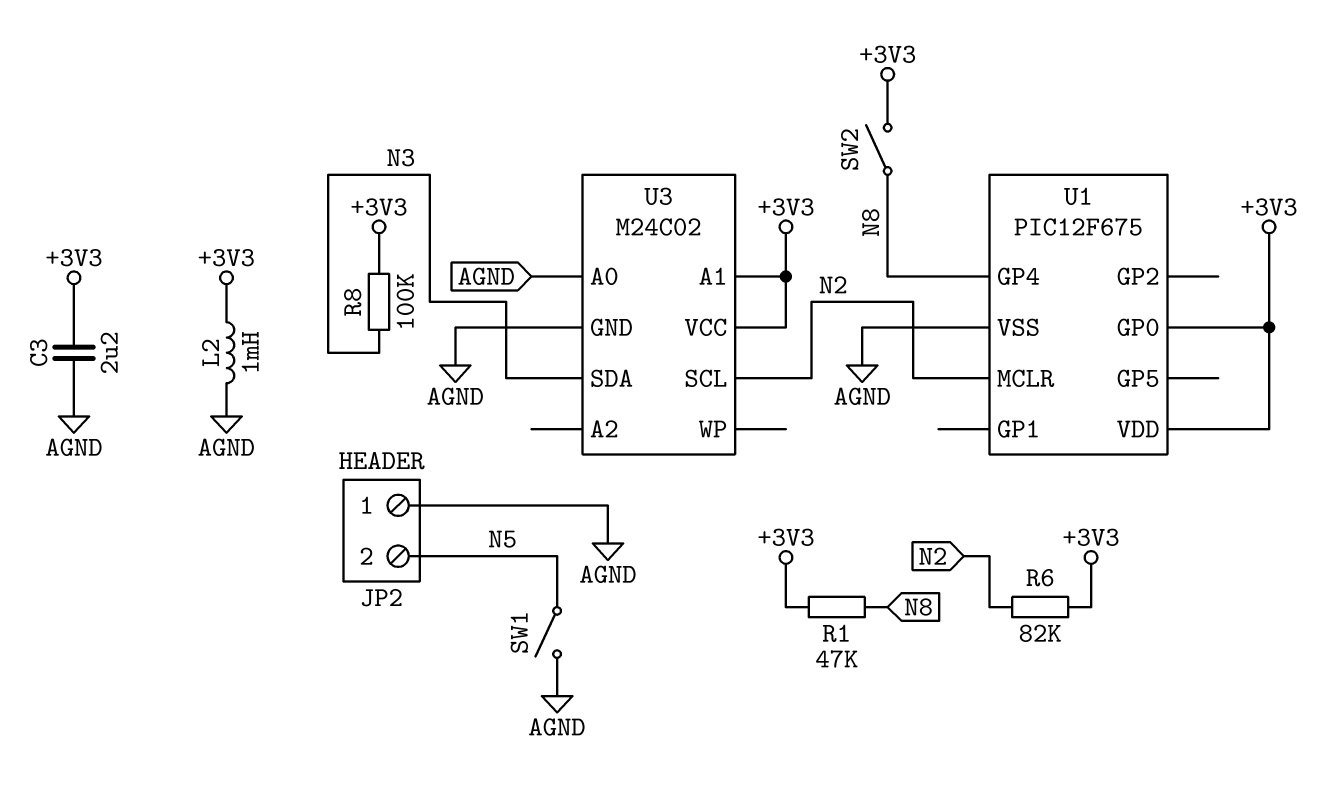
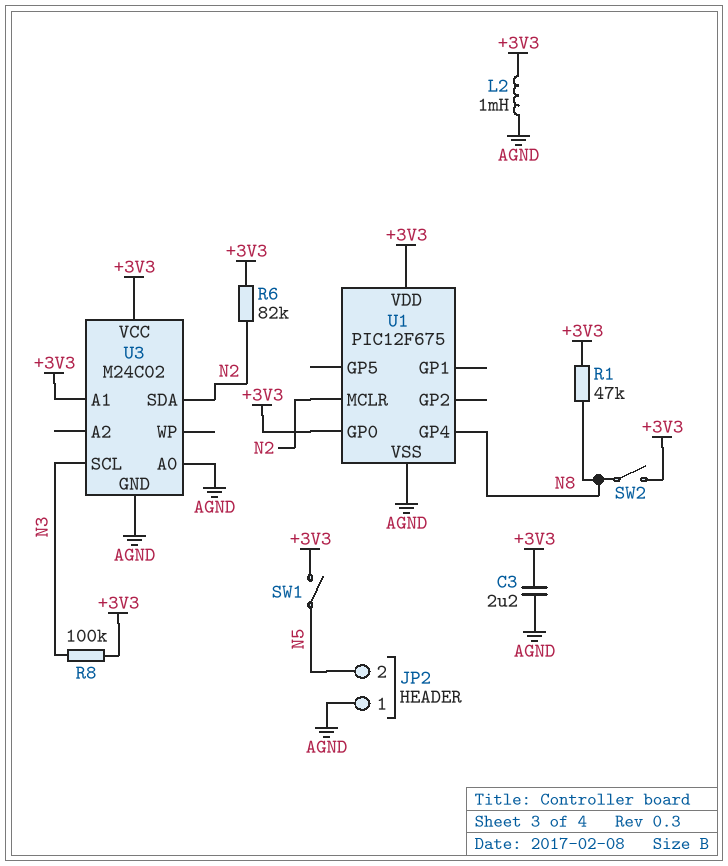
SW1: switch (AGND, N5) -> switch (+3V3, N5)
U3 pin SCL: N2 -> N3
U3 pin SDA: N3 -> N2

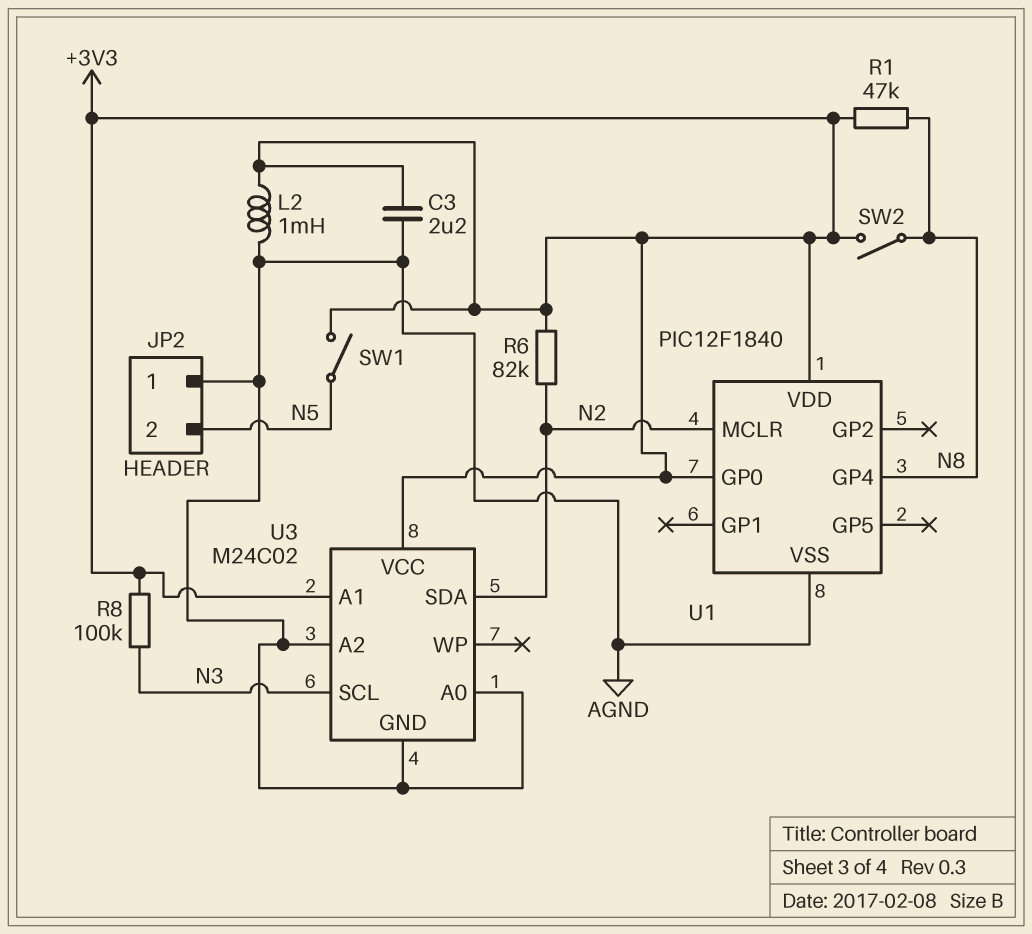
U1: PIC12F675 -> PIC12F1840
U3 pin A2: none -> AGND

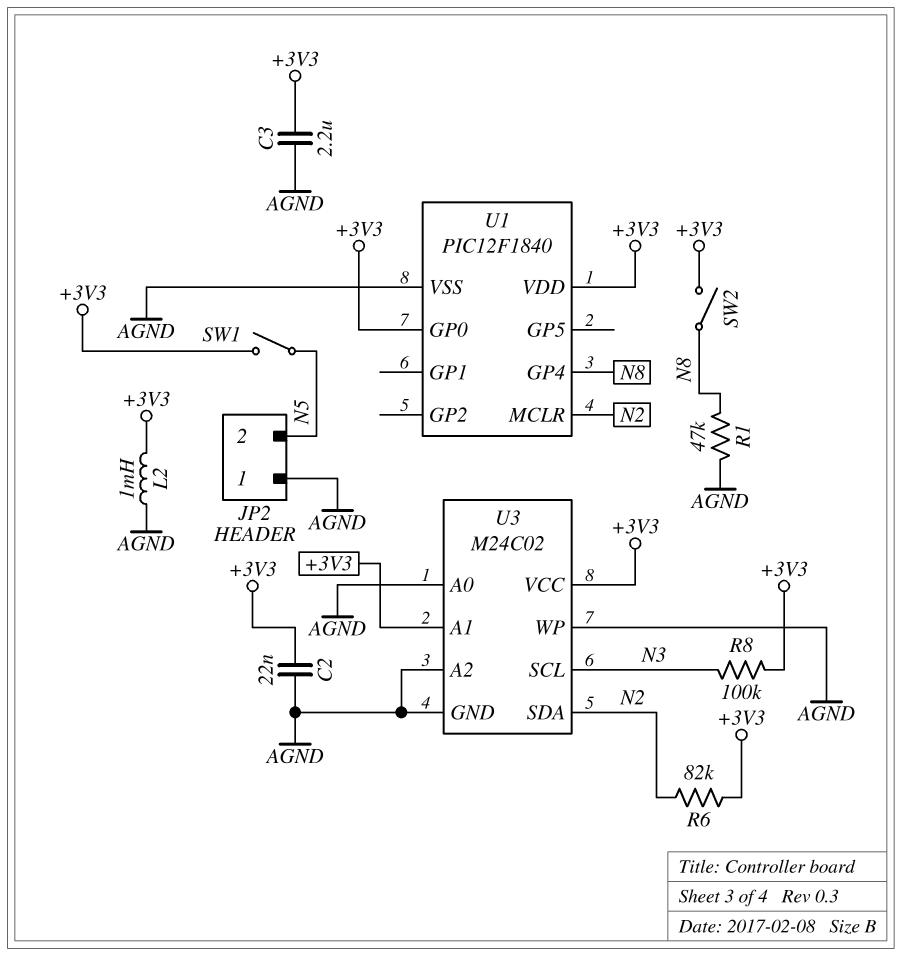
C2: none -> 22nF (+3V3, AGND)
R1: 47k (+3V3, N8) -> 47k (AGND, N8)
U3 pin WP: none -> AGND

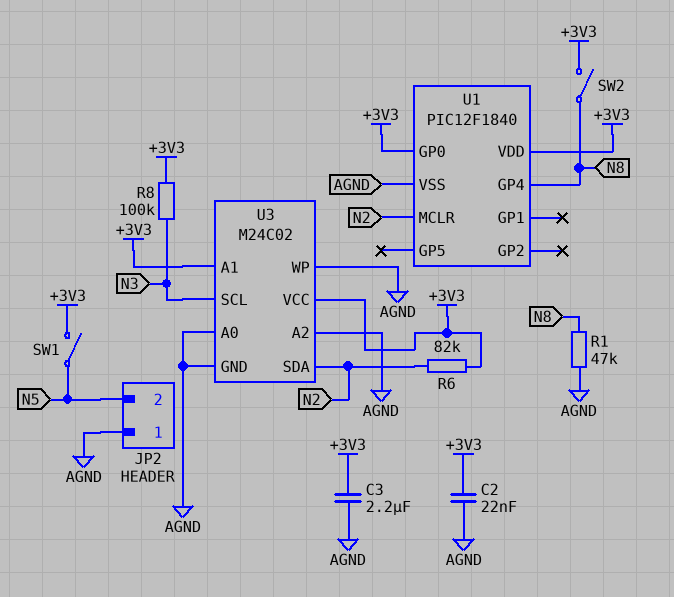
L2: 1mH (+3V3, AGND) -> none

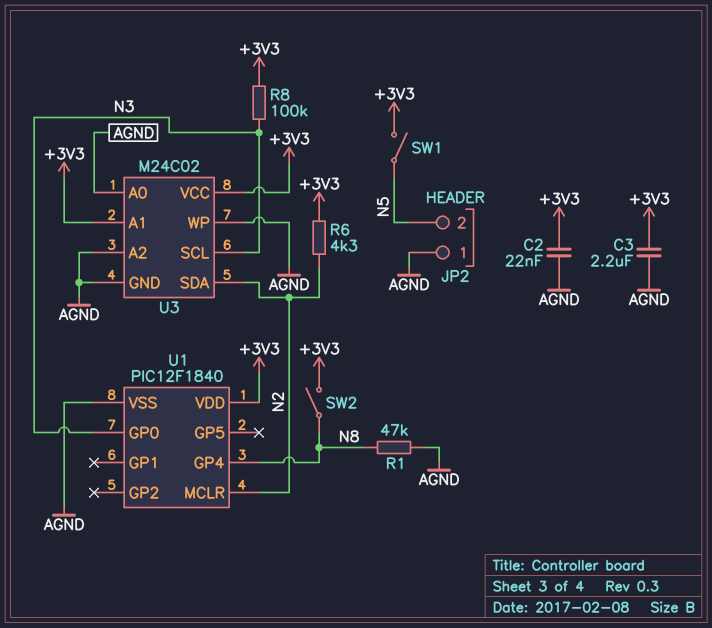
R6: 82k (+3V3, N2) -> 4.3k (+3V3, N2)
U1 pin GP0: +3V3 -> N3

